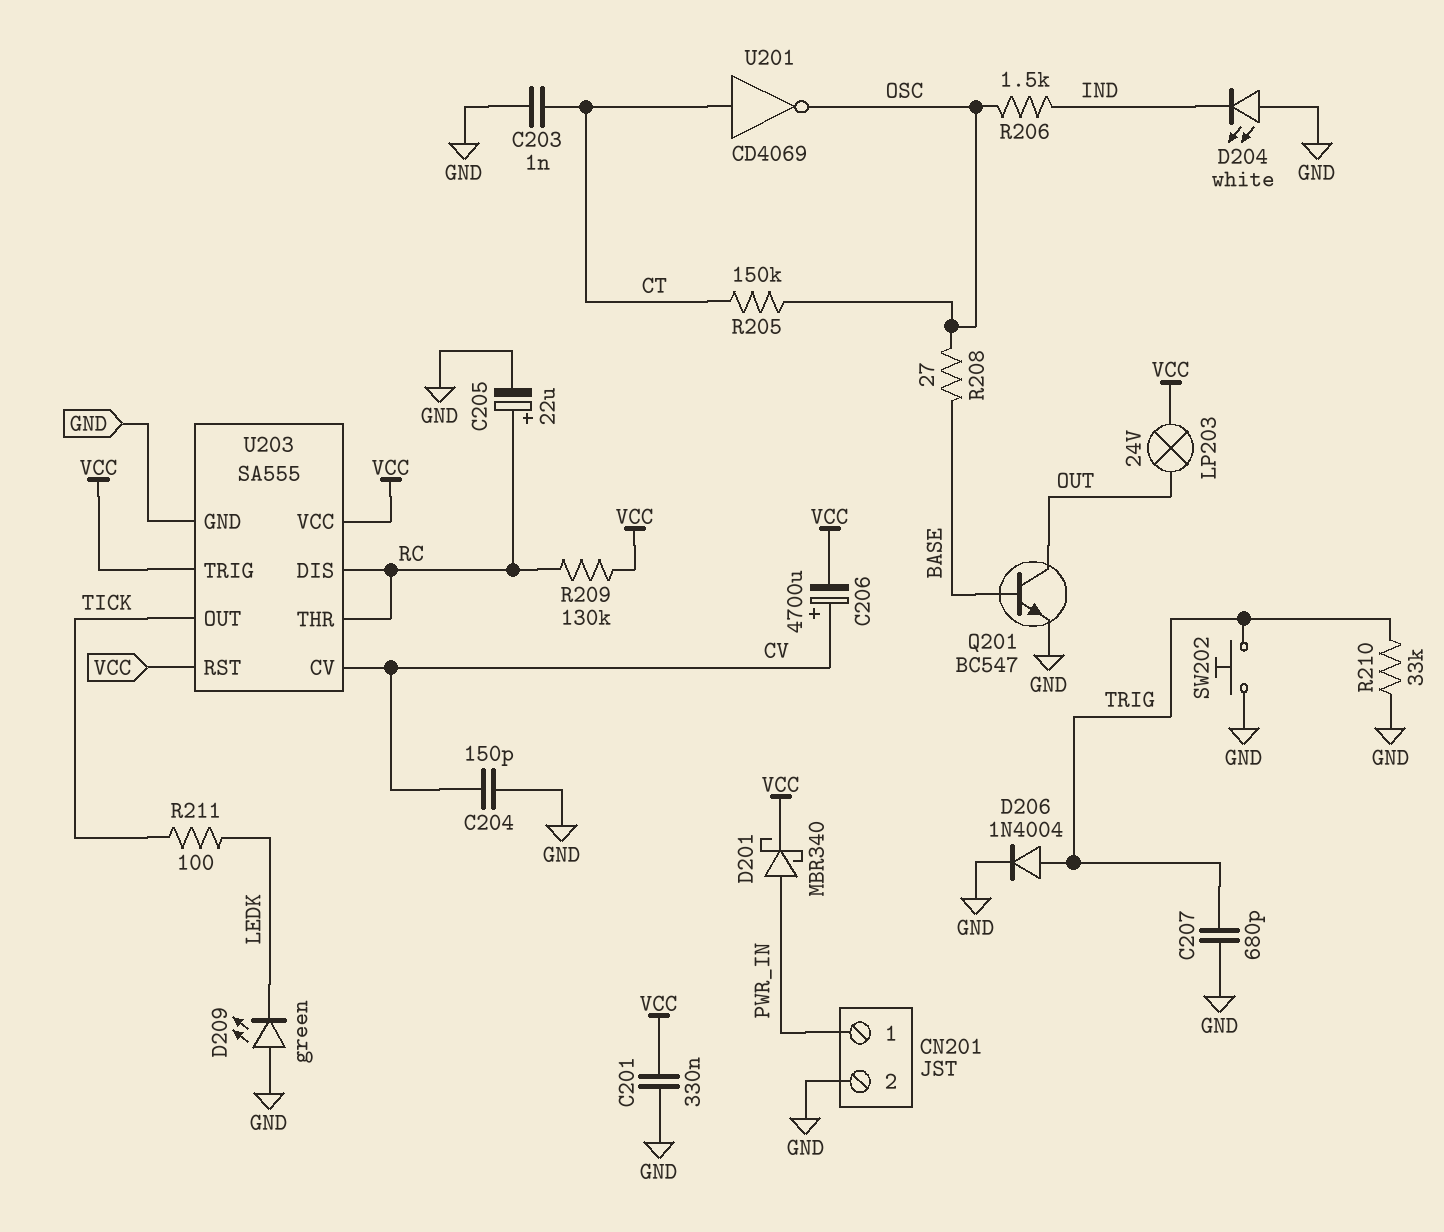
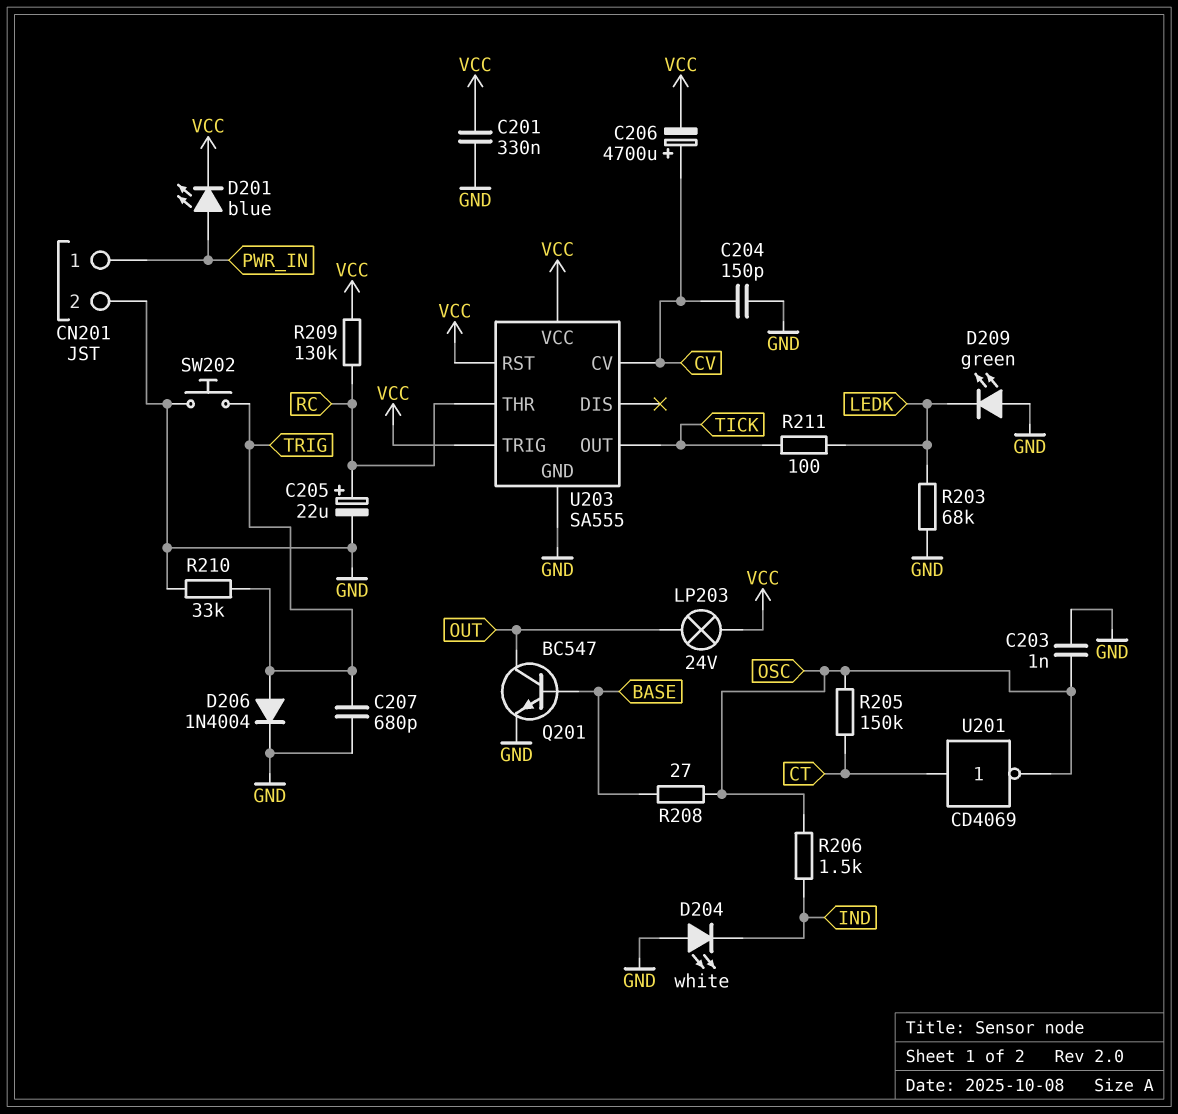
C203: 1nF (CT, GND) -> 1nF (GND, OSC)
D201: schottky MBR340 (A PWR_IN, K VCC) -> LED blue (A PWR_IN, K VCC)
R203: none -> 68k (GND, LEDK)
U203 pin DIS: RC -> none

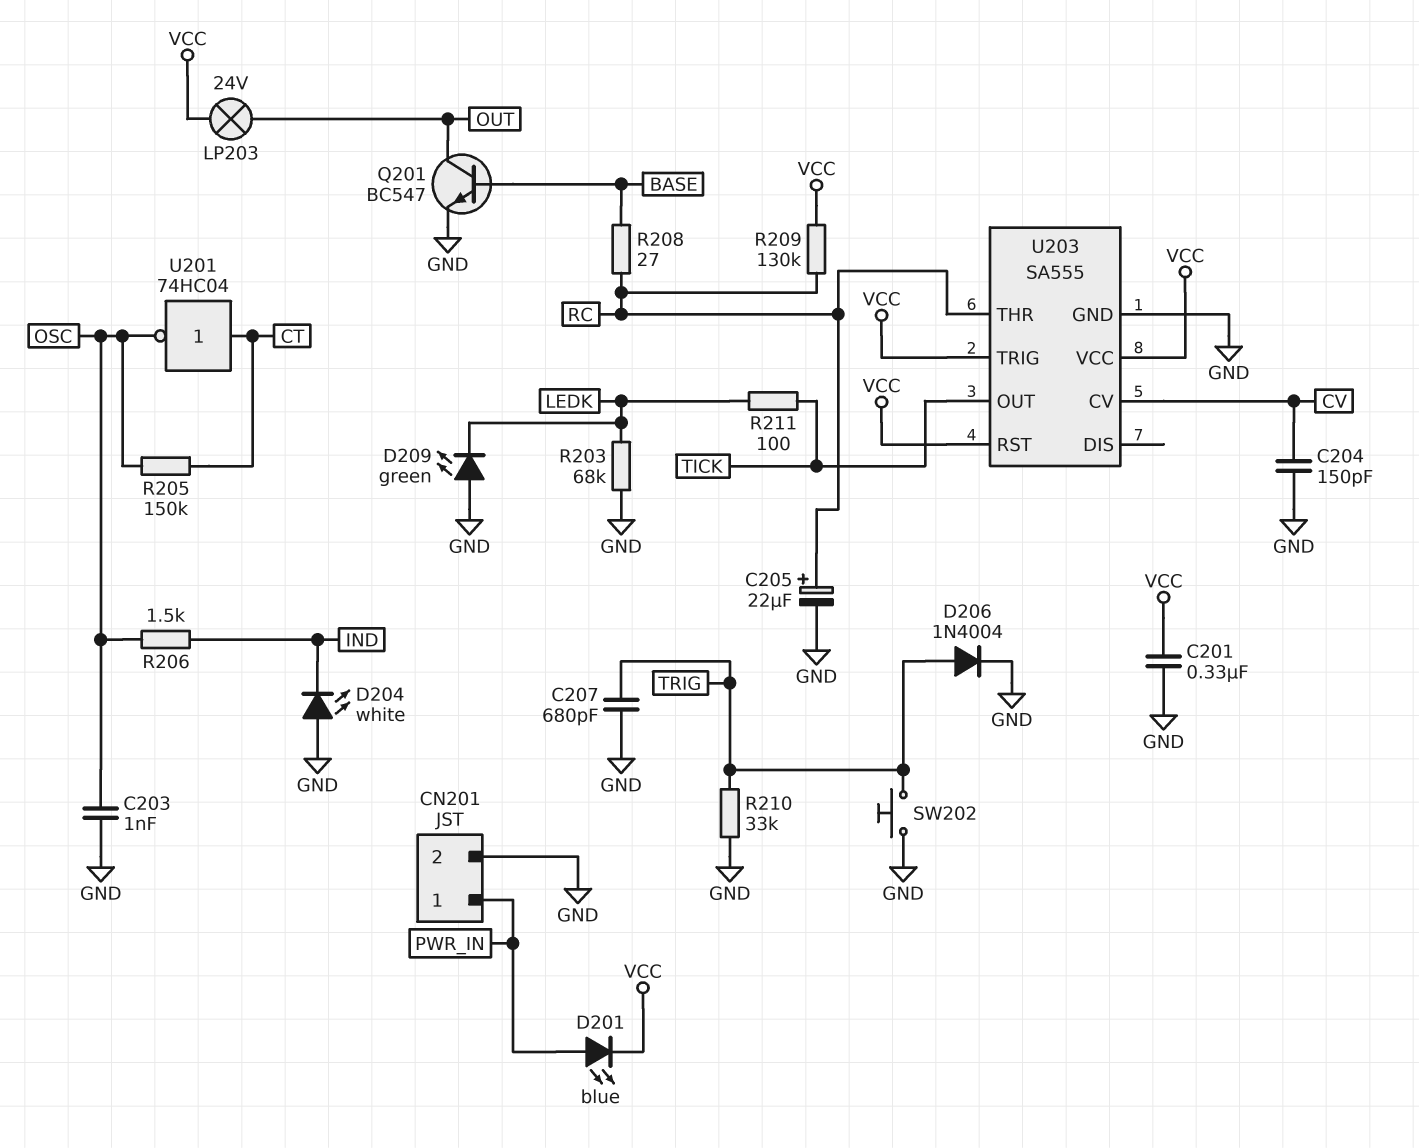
C206: 4700uF (plus CV, minus VCC) -> none
R208: 27 (BASE, OSC) -> 27 (BASE, RC)
U201: NOT CD4069 (in CT, out OSC) -> NOT 74HC04 (in CT, out OSC)

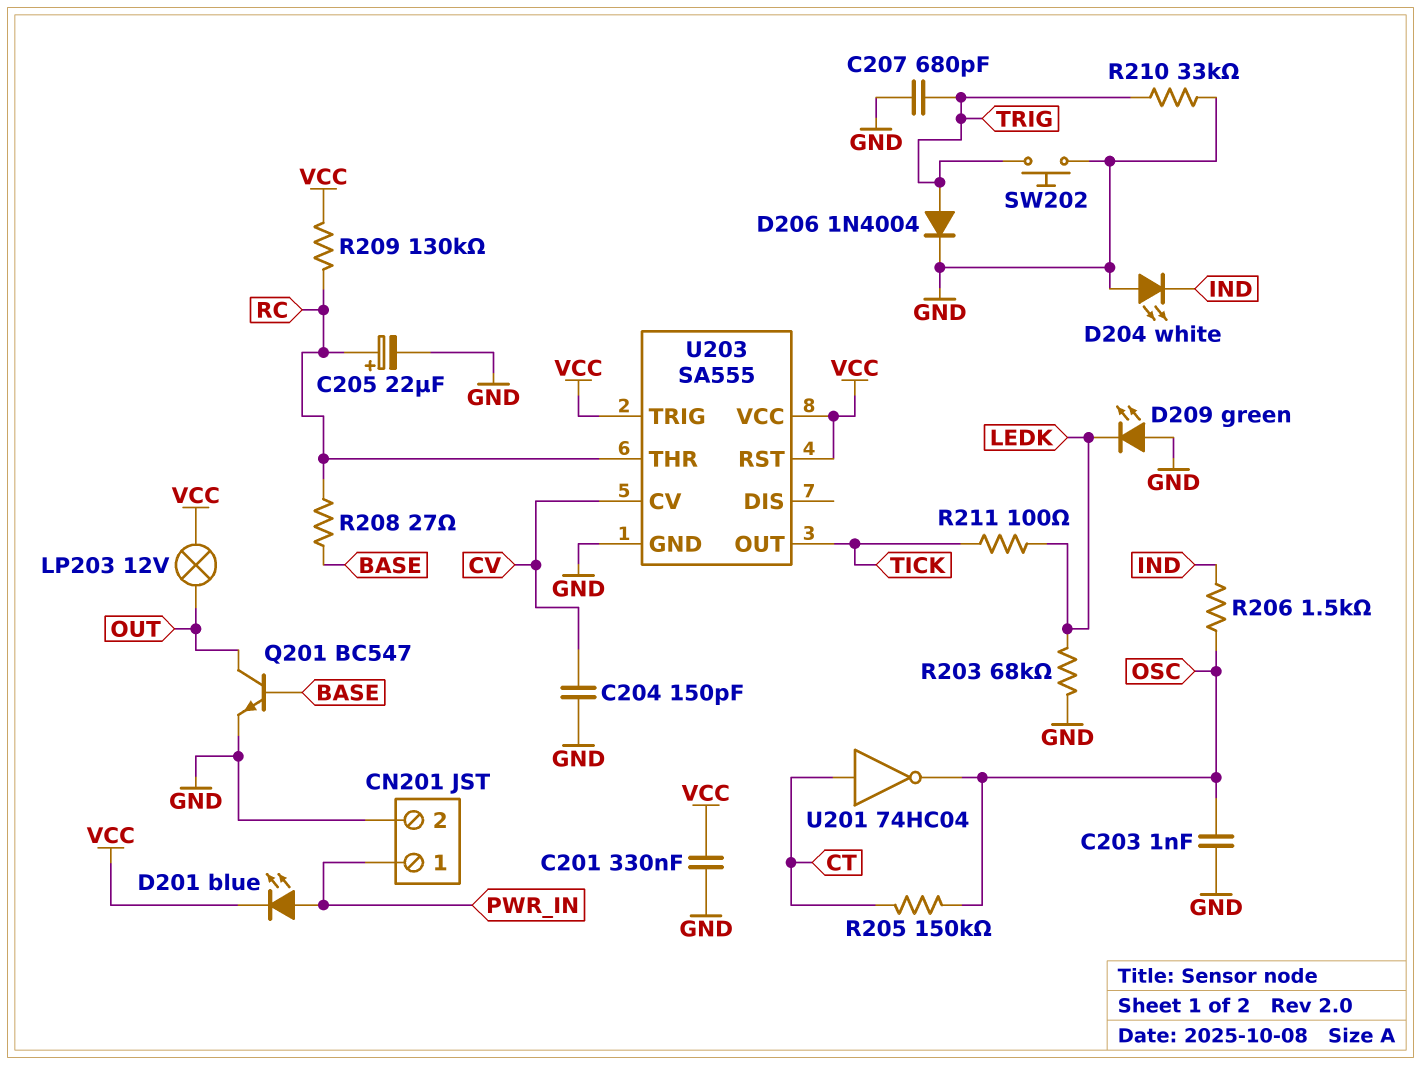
LP203: lamp 24V (OUT, VCC) -> lamp 12V (OUT, VCC)

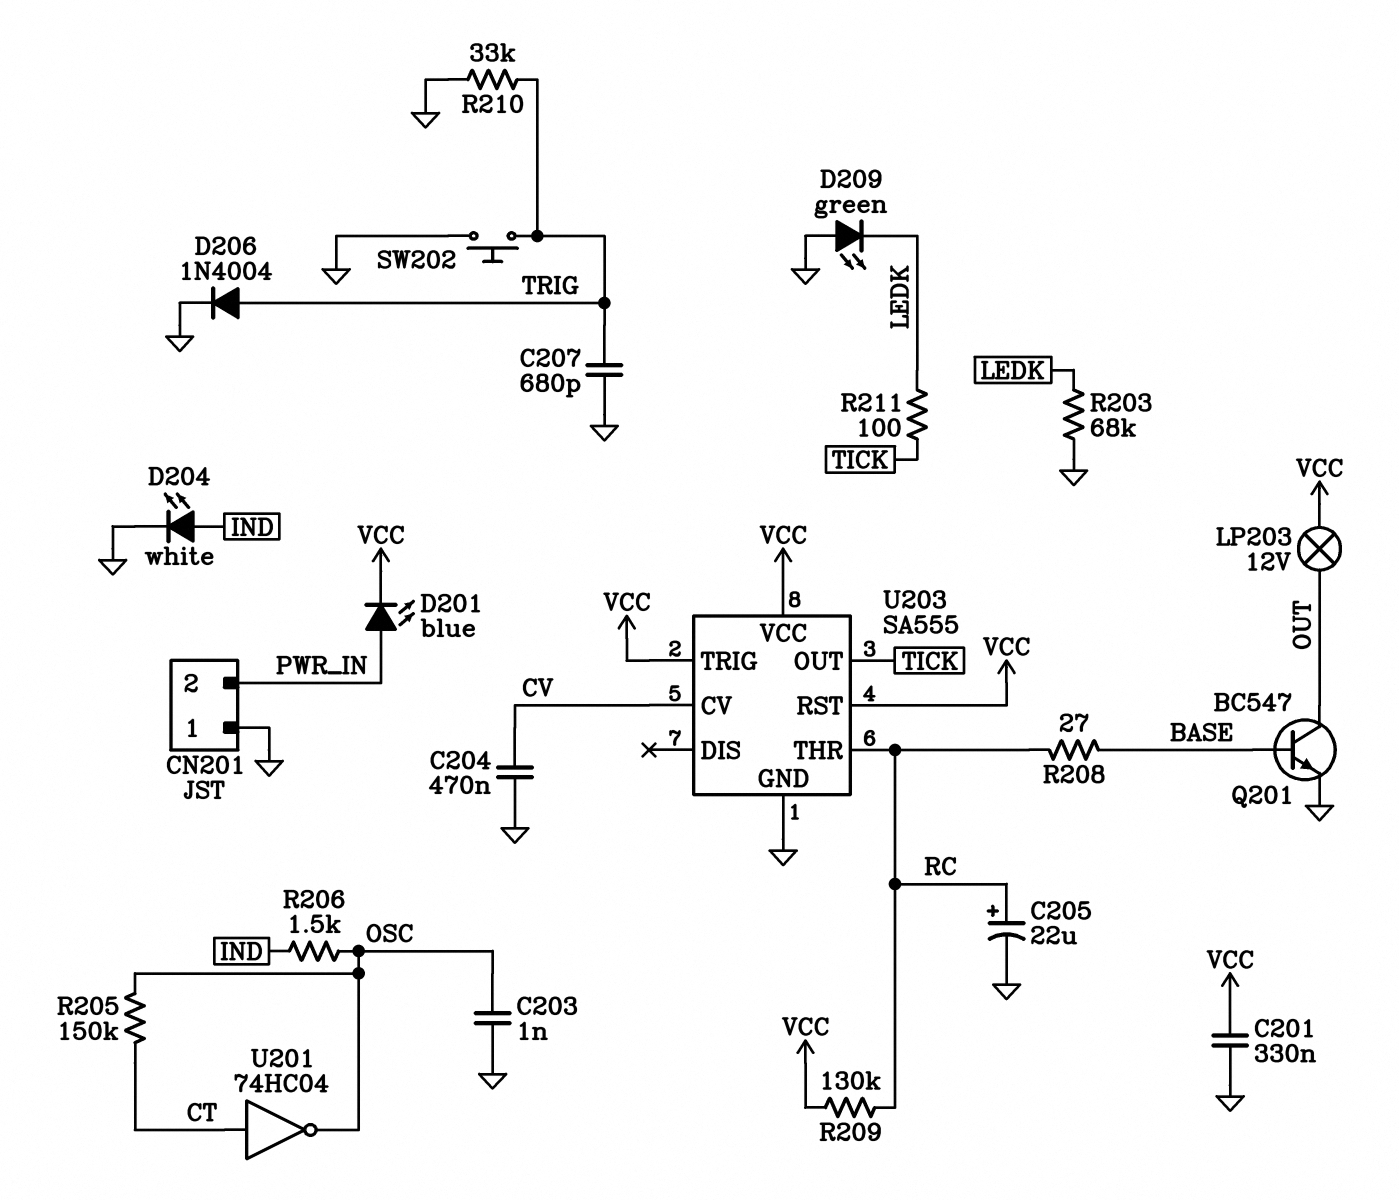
C204: 150pF (CV, GND) -> 470nF (CV, GND)
CN201 pin 1: PWR_IN -> GND
CN201 pin 2: GND -> PWR_IN
D204: LED white (A GND, K IND) -> LED white (A IND, K GND)

